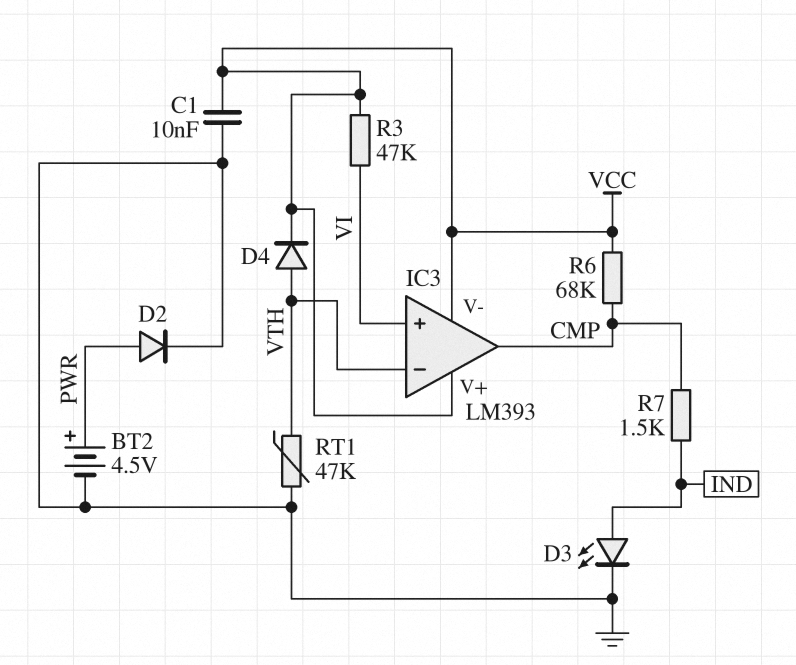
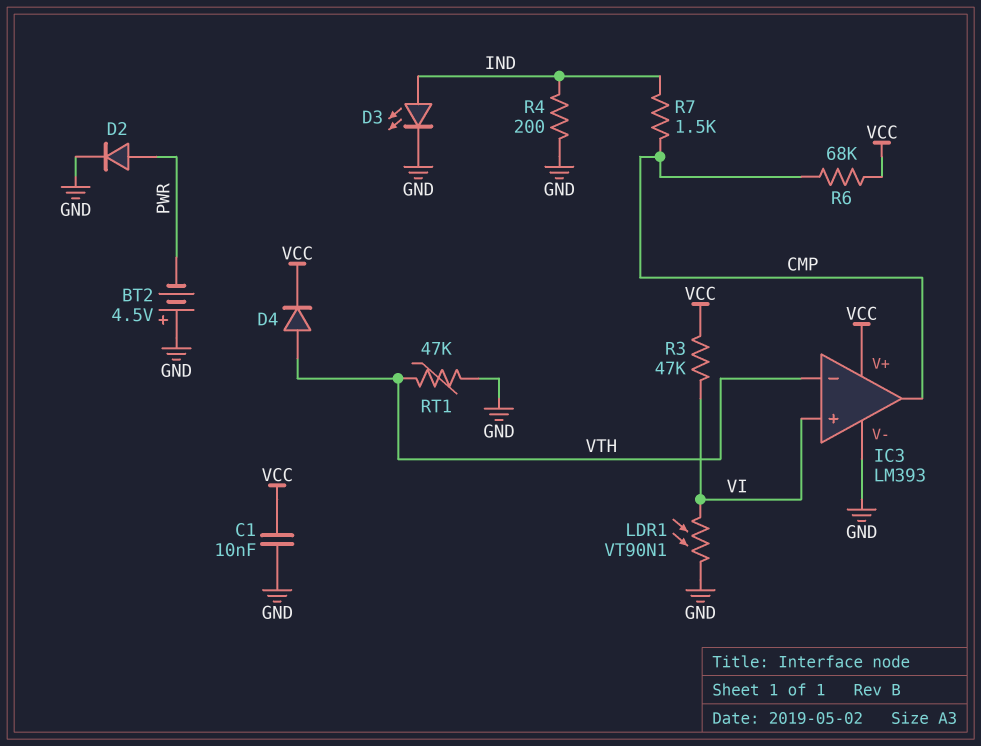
BT2: 4.5V (plus PWR, minus GND) -> 4.5V (plus GND, minus PWR)
IC3 pin V-: VCC -> GND
LDR1: none -> VT90N1 (GND, VI)
R4: none -> 200 (GND, IND)

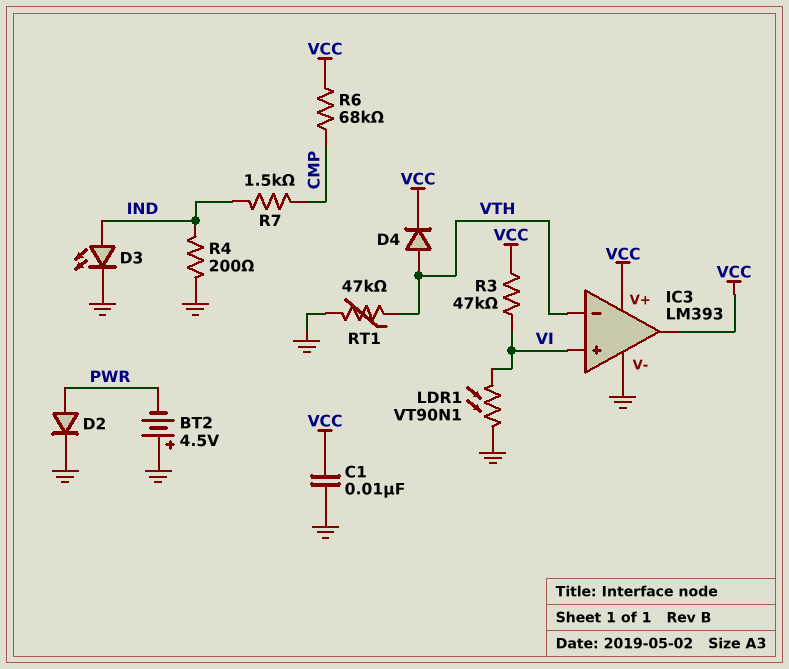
IC3 pin out: CMP -> VCC

